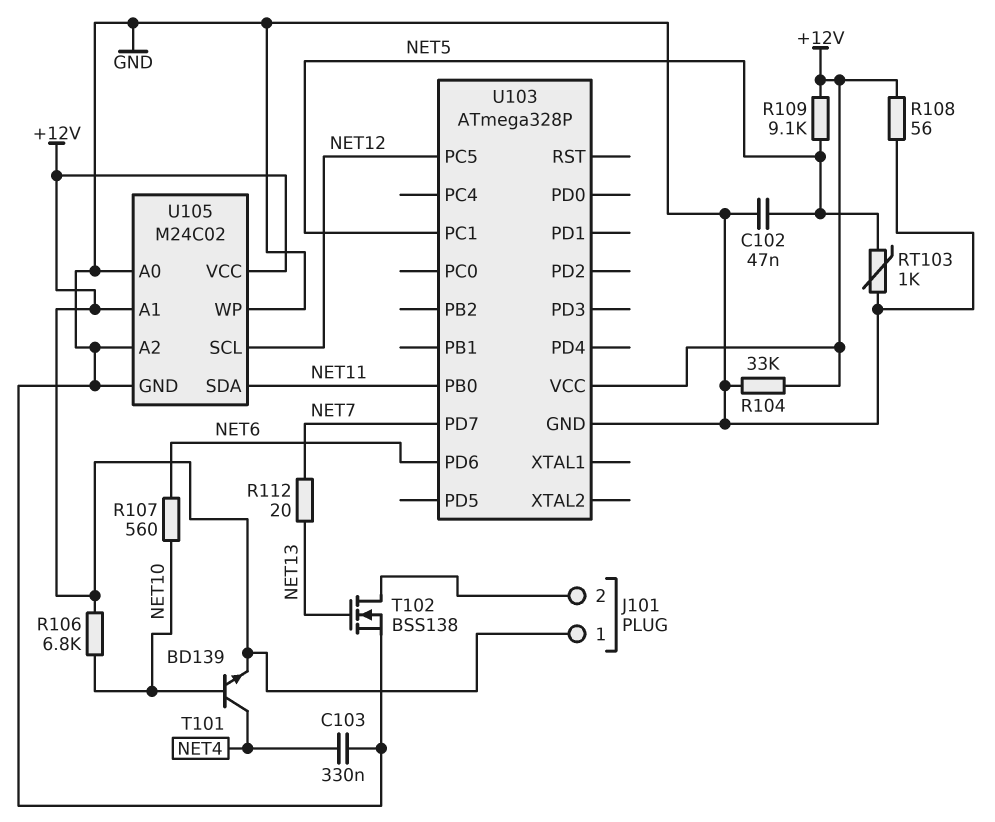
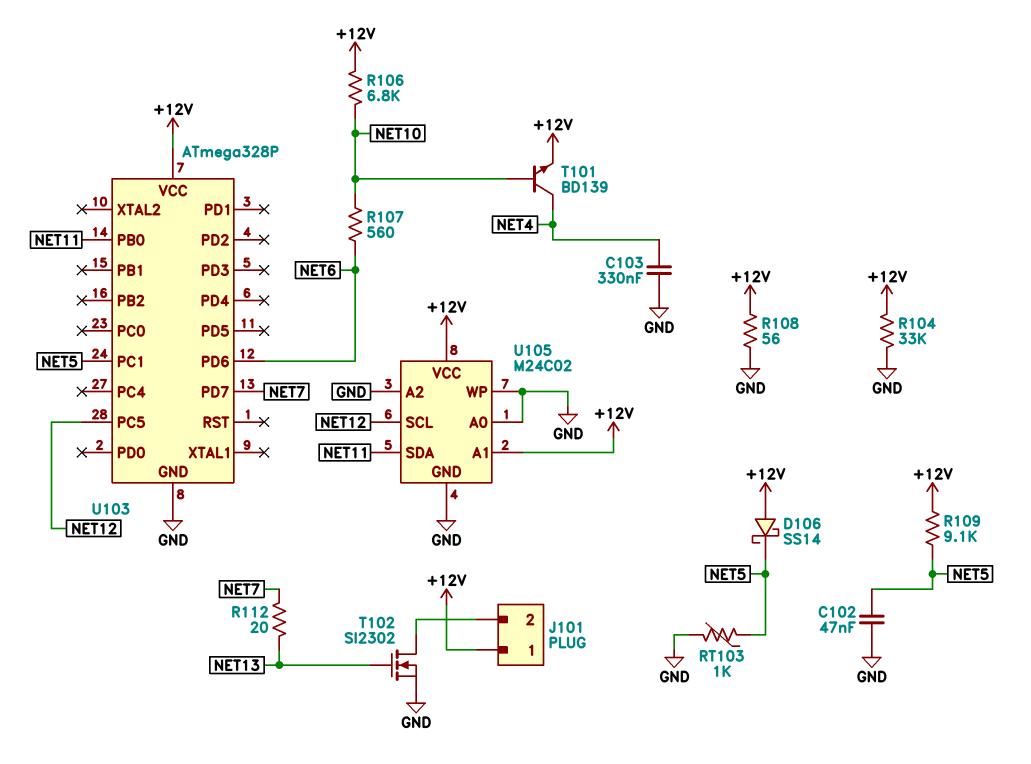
D106: none -> schottky SS14 (A +12V, K NET5)
T102: NMOS BSS138 (G NET13, D J101/2, S GND) -> NMOS SI2302 (G NET13, D J101/2, S GND)

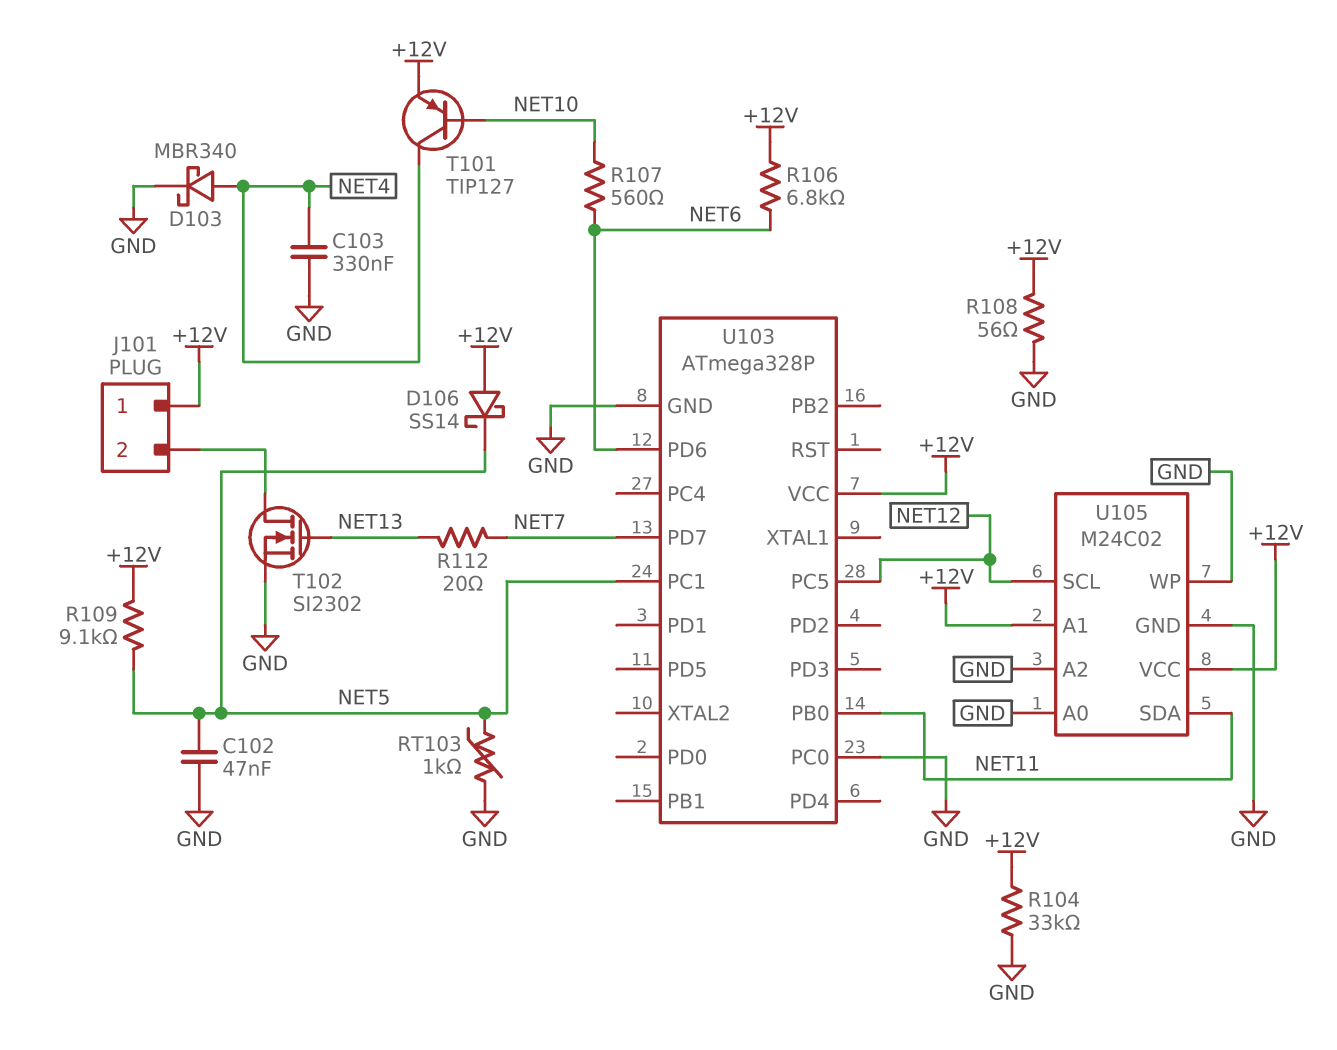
D103: none -> schottky MBR340 (A NET4, K GND)
R106: 6.8k (+12V, NET10) -> 6.8k (+12V, NET6)
T101: NPN BD139 (B NET10, C NET4, E +12V) -> PNP TIP127 (B NET10, C NET4, E +12V)
U103 pin PC0: none -> GND

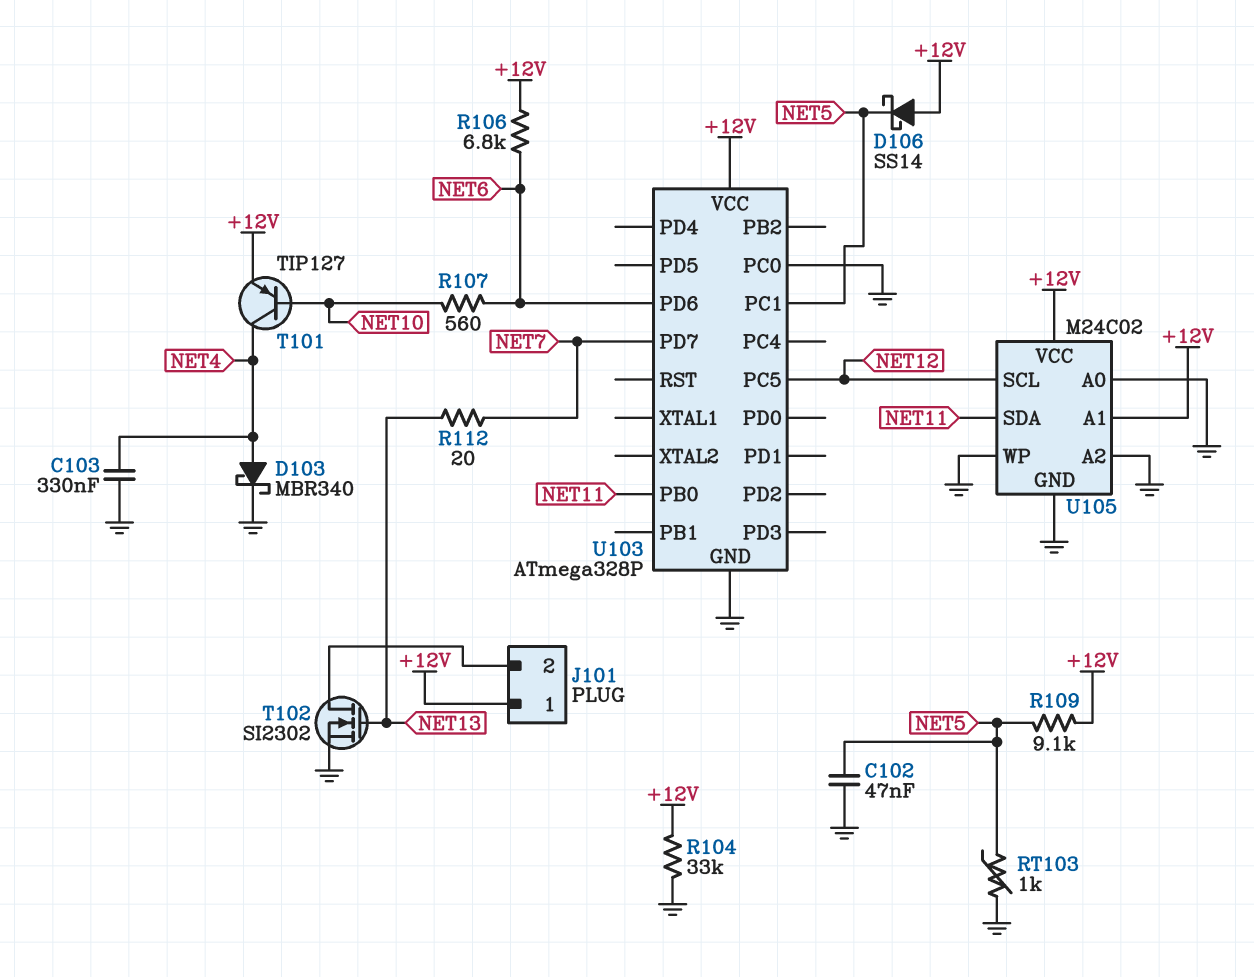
R108: 56 (+12V, GND) -> none

